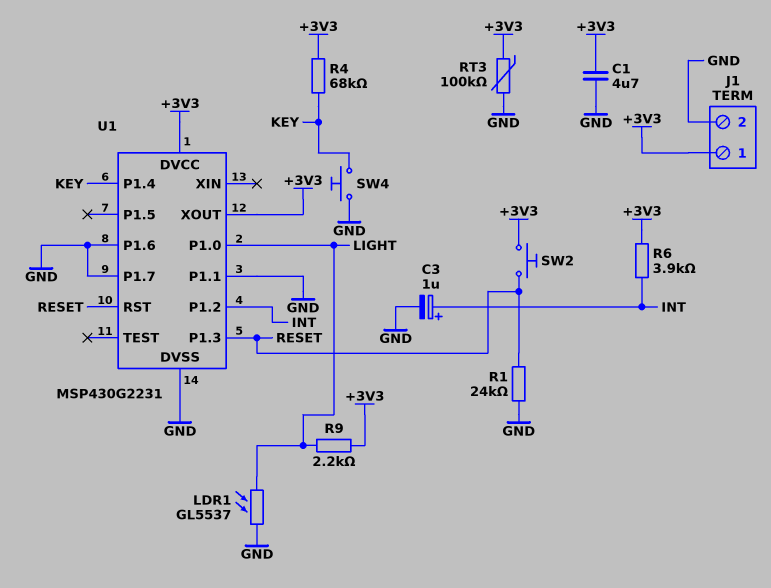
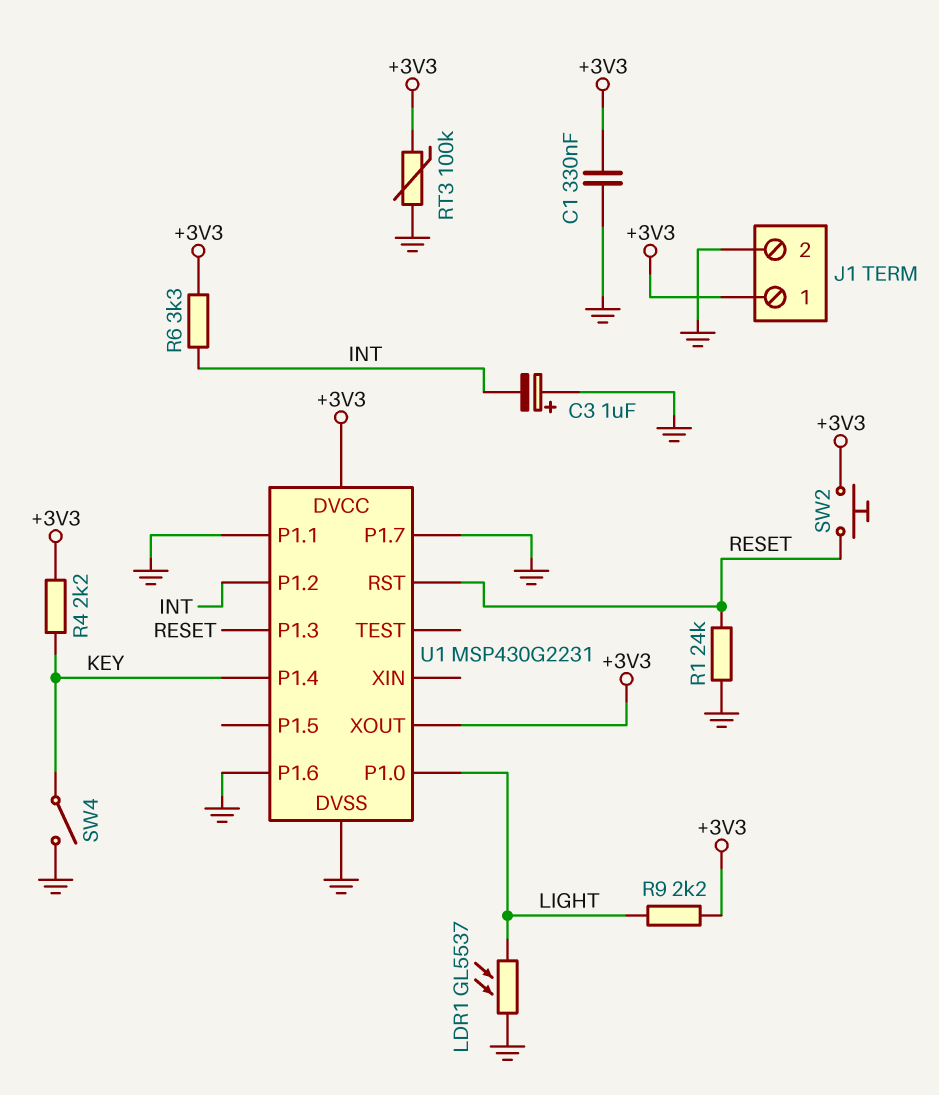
C1: 4.7uF (+3V3, GND) -> 330nF (+3V3, GND)
C3: 1uF (plus INT, minus GND) -> 1uF (plus GND, minus INT)
R4: 68k (+3V3, KEY) -> 2.2k (+3V3, KEY)
R6: 3.9k (+3V3, INT) -> 3.3k (+3V3, INT)
SW4: button (GND, KEY) -> switch (GND, KEY)

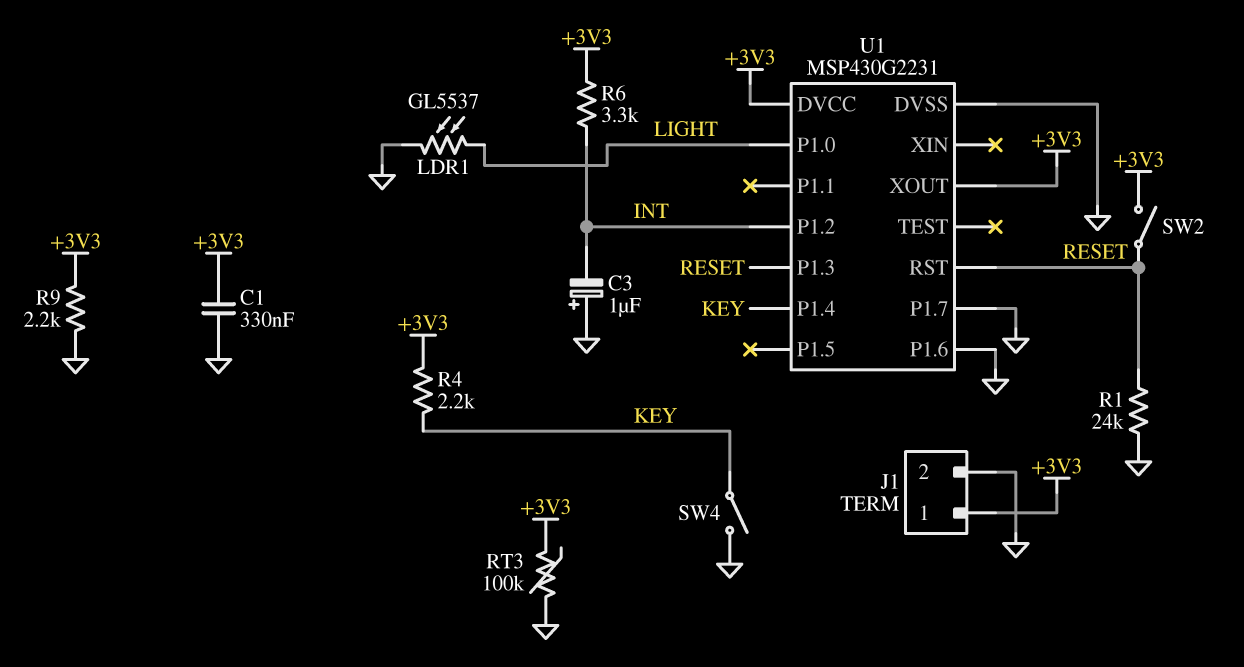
R9: 2.2k (+3V3, LIGHT) -> 2.2k (+3V3, GND)
SW2: button (+3V3, RESET) -> switch (+3V3, RESET)
U1 pin P1.1: GND -> none

